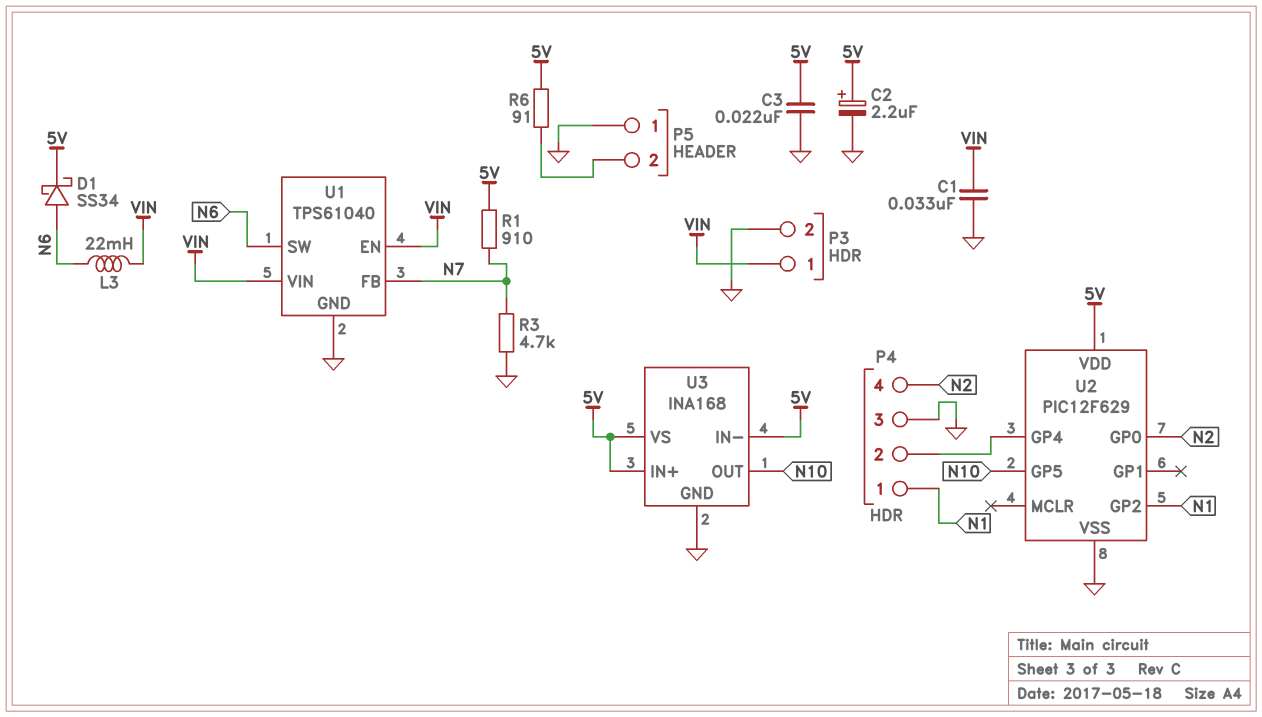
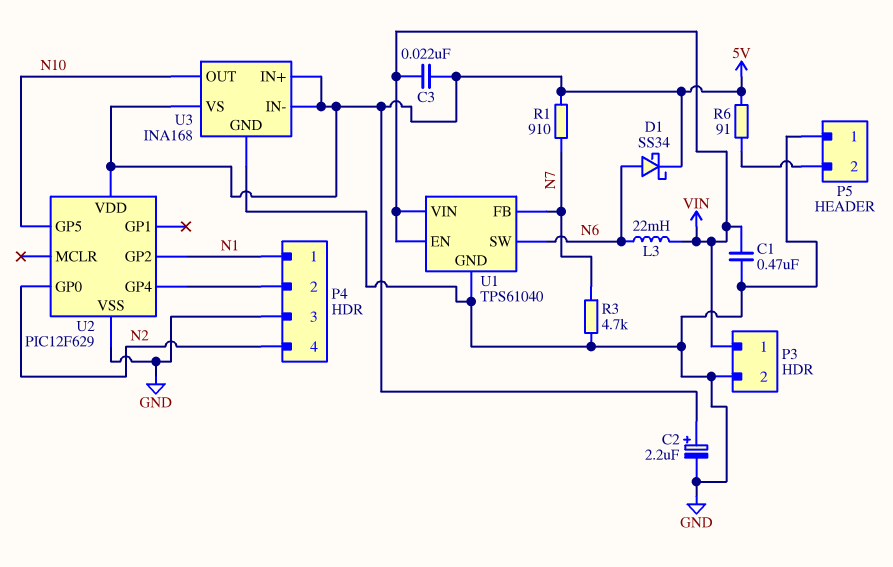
C1: 33nF (GND, VIN) -> 470nF (GND, VIN)
C3: 22nF (5V, GND) -> 22nF (5V, VIN)

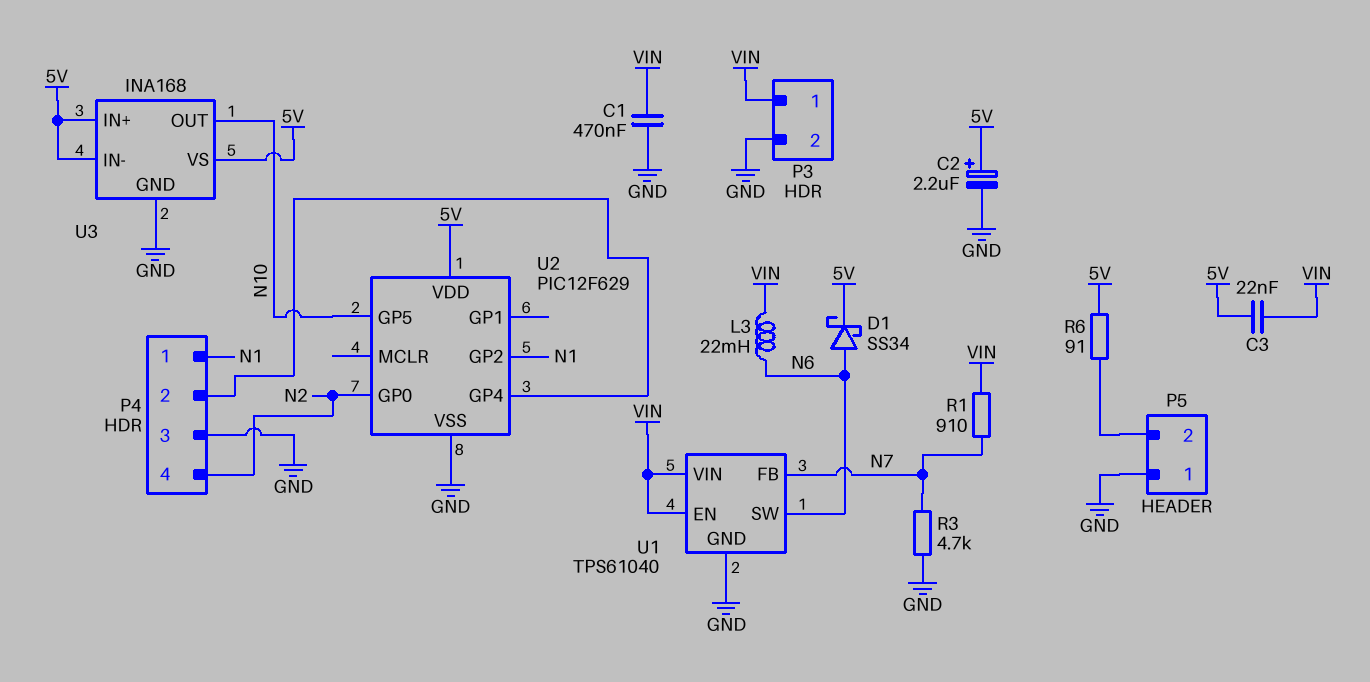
R1: 910 (5V, N7) -> 910 (N7, VIN)

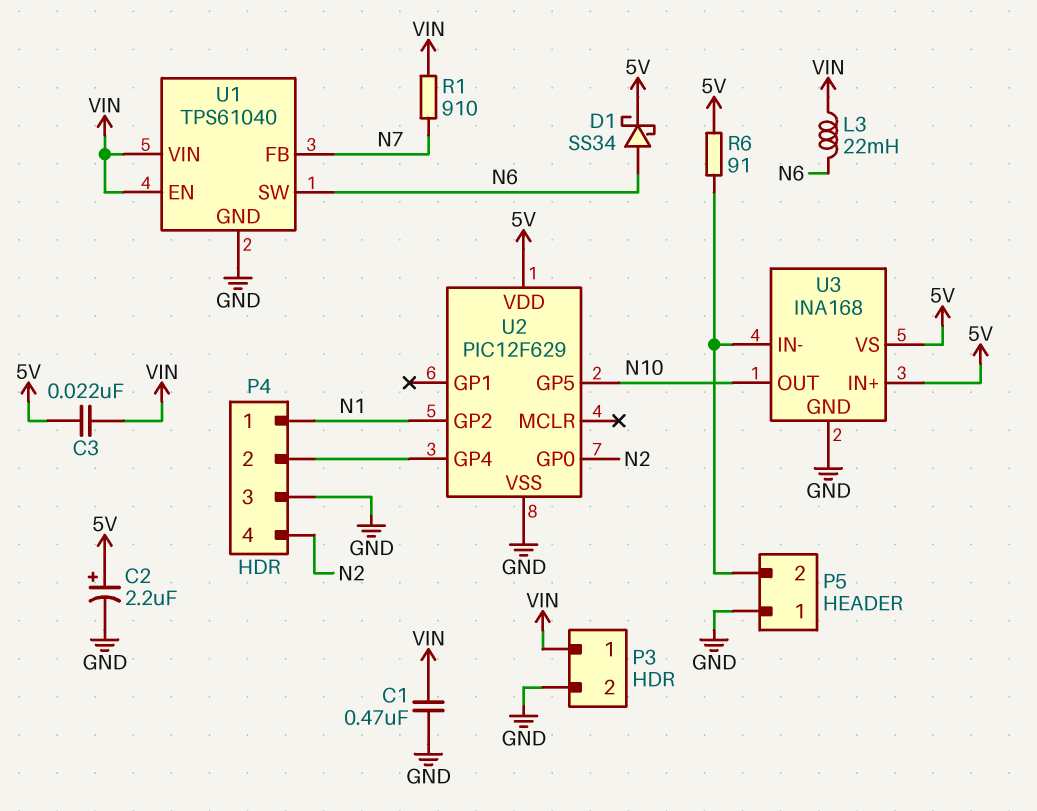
R3: 4.7k (GND, N7) -> none
U3 pin IN-: 5V -> P5/2

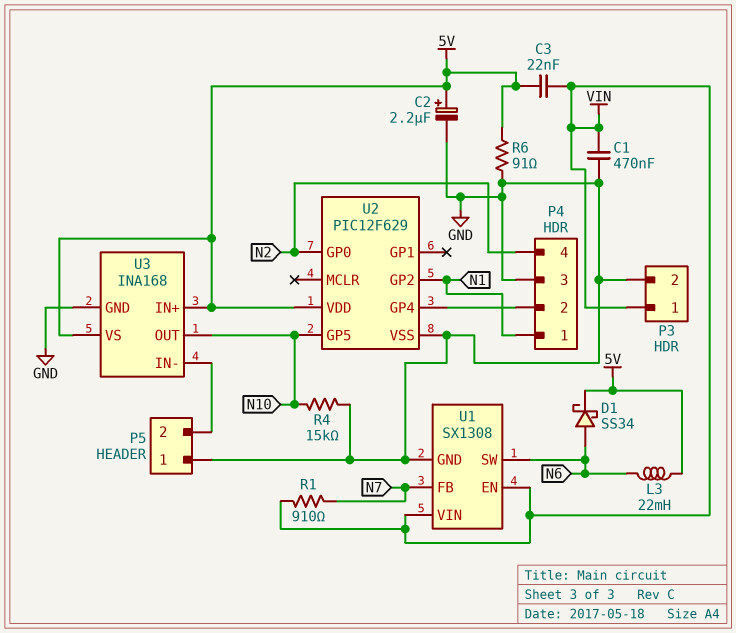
L3: 22mH (N6, VIN) -> 22mH (5V, N6)
R4: none -> 15k (GND, N10)
R6: 91 (5V, P5/2) -> 91 (5V, GND)
U1: TPS61040 -> SX1308

